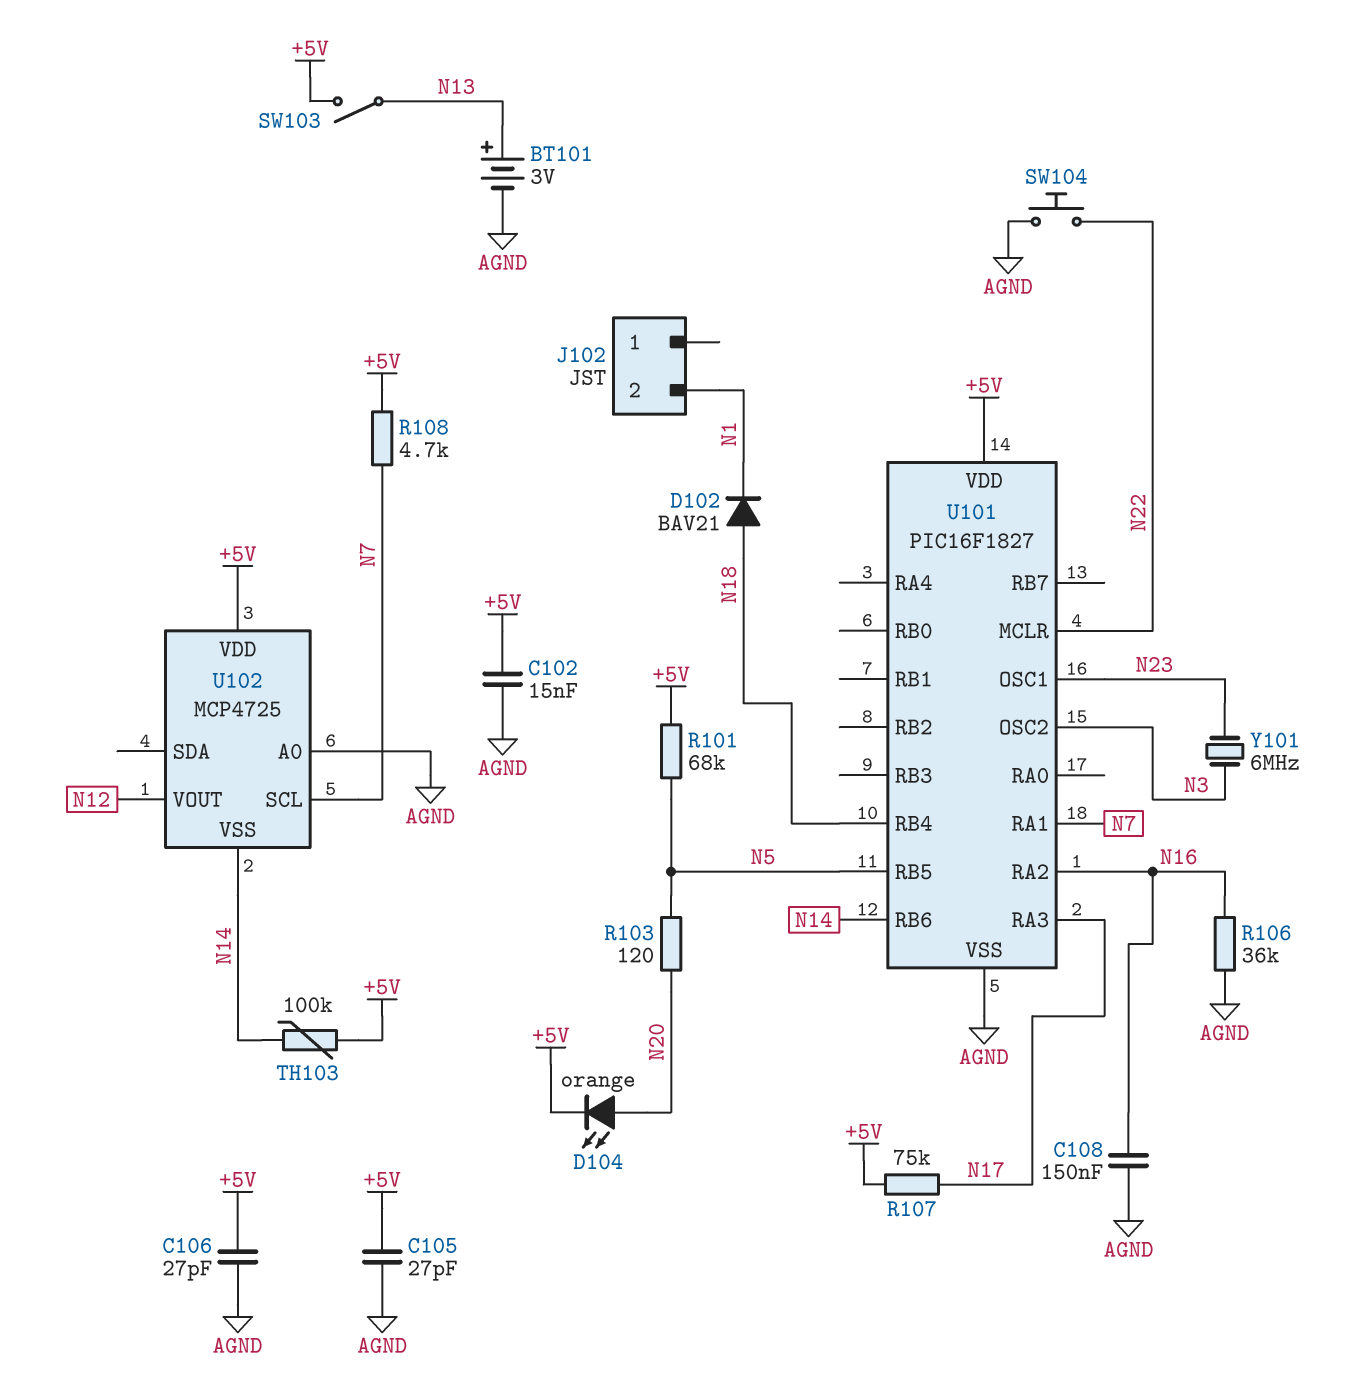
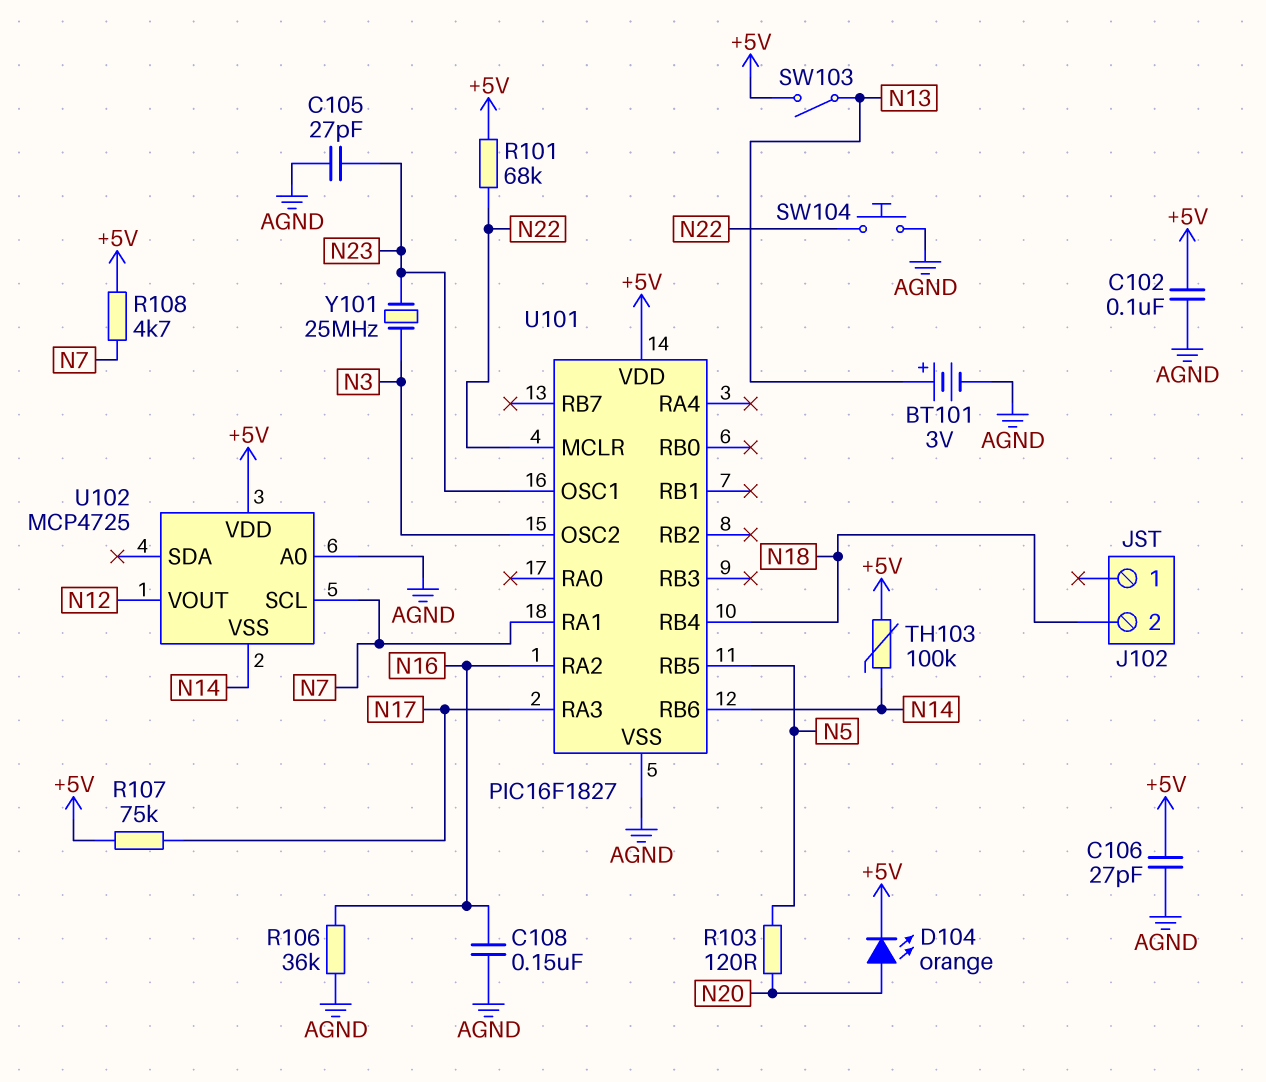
C102: 15nF (+5V, AGND) -> 100nF (+5V, AGND)
C105: 27pF (+5V, AGND) -> 27pF (AGND, N23)
D102: diode BAV21 (A N18, K N1) -> none
J102 pin 2: N1 -> N18
R101: 68k (+5V, N5) -> 68k (+5V, N22)
Y101: 6MHz (N3, N23) -> 25MHz (N3, N23)

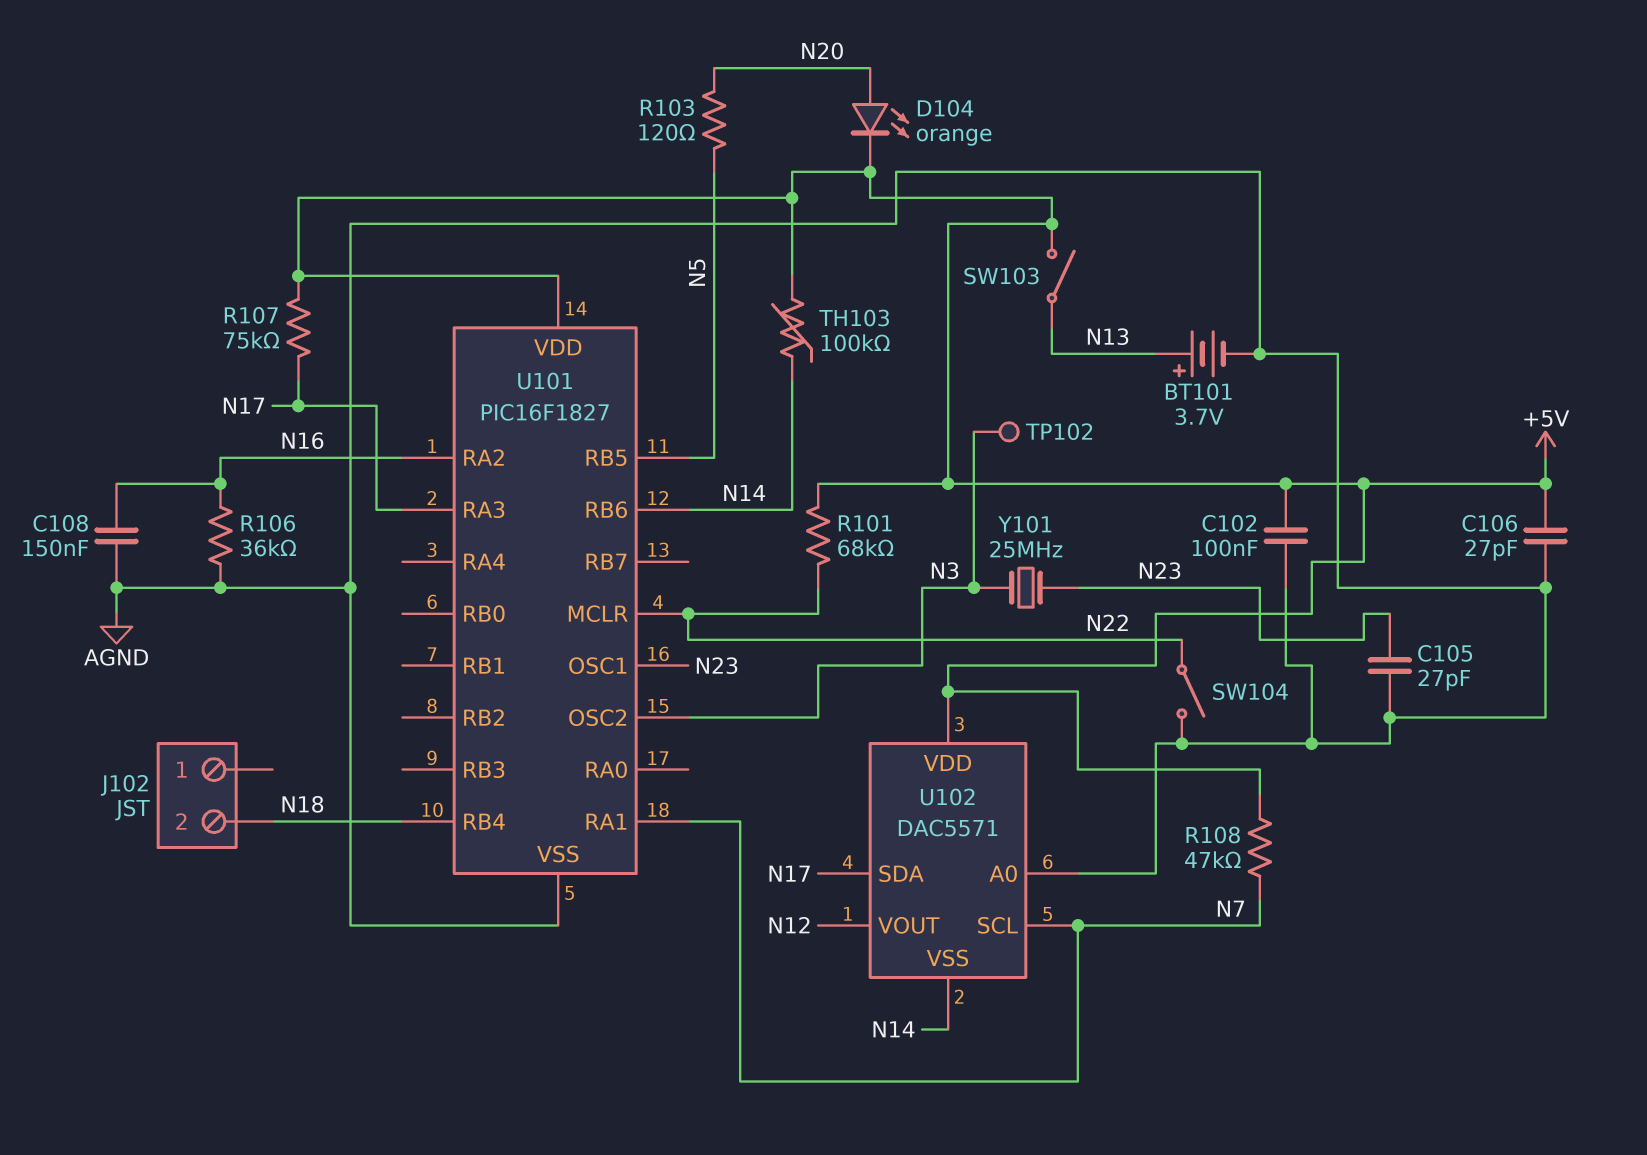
BT101: 3V (plus N13, minus AGND) -> 3.7V (plus N13, minus AGND)
R108: 4.7k (+5V, N7) -> 47k (+5V, N7)
SW104: button (AGND, N22) -> switch (AGND, N22)
TP102: none -> test point (N3)
U102: MCP4725 -> DAC5571
U102 pin SDA: none -> N17

